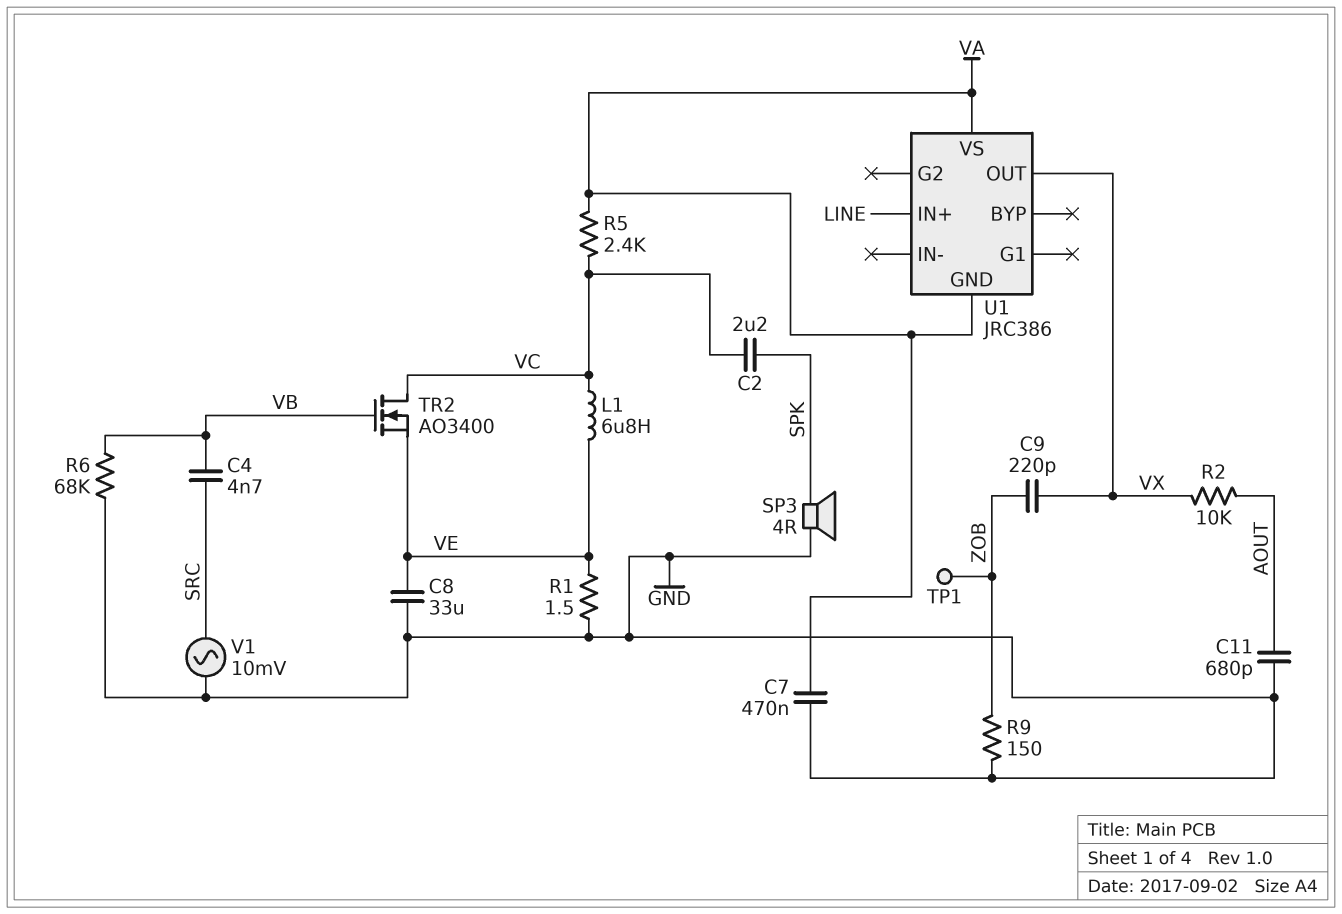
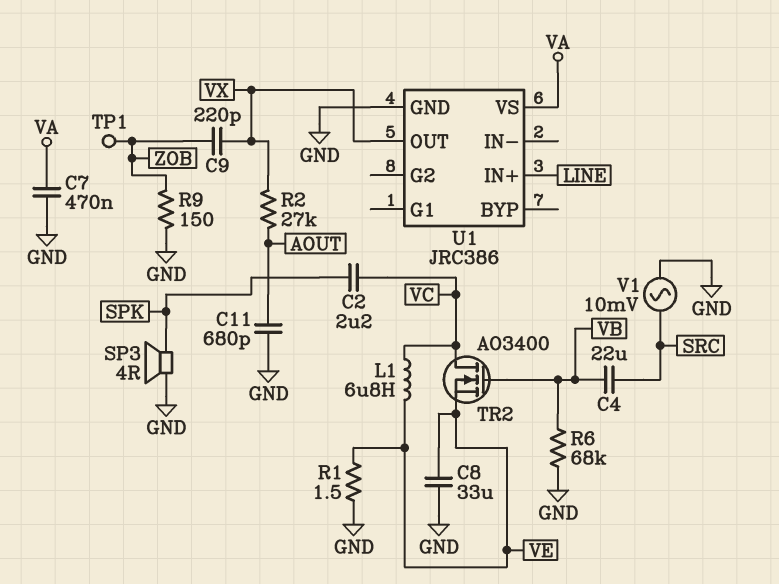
C4: 4.7nF (SRC, VB) -> 22uF (SRC, VB)
R2: 10k (AOUT, VX) -> 27k (AOUT, VX)
R5: 2.4k (VA, VC) -> none
U1 pin GND: VA -> GND

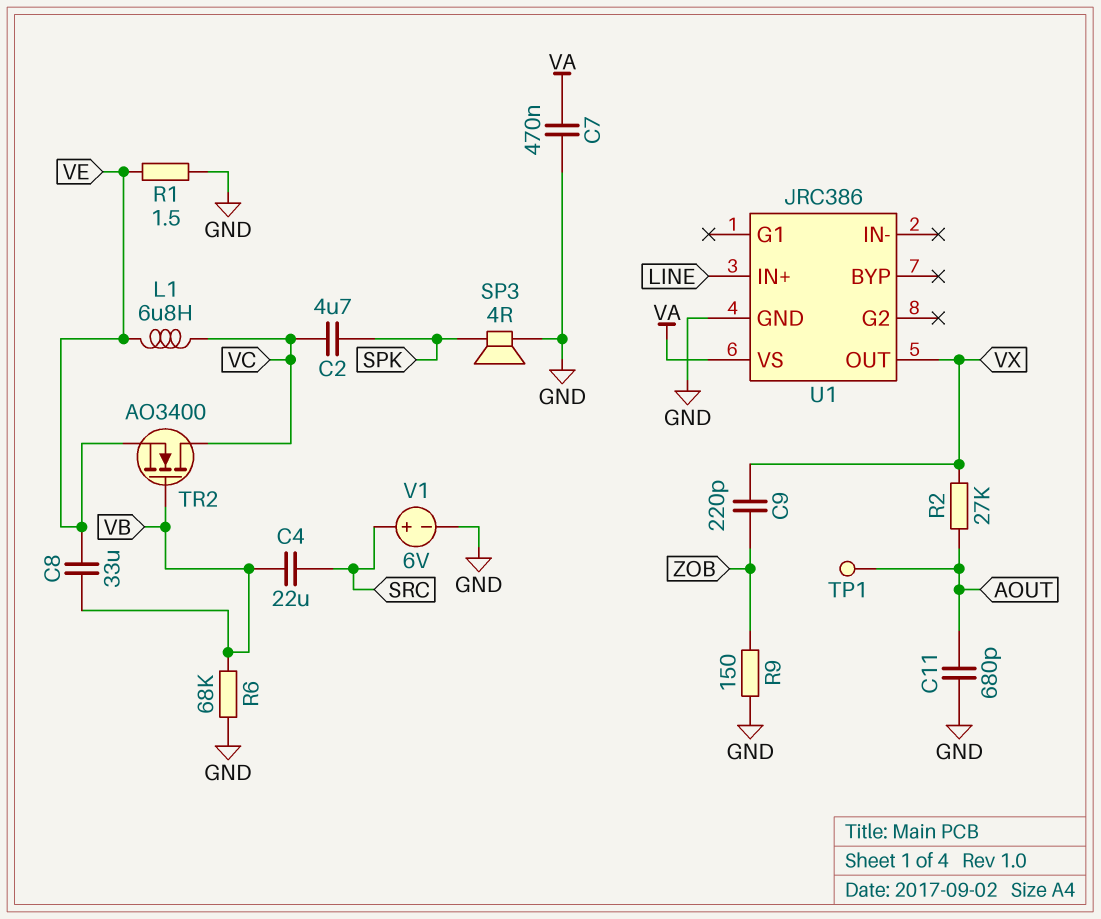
C2: 2.2uF (SPK, VC) -> 4.7uF (SPK, VC)
C8: 33uF (GND, VE) -> 33uF (VB, VE)
TP1: test point (ZOB) -> test point (AOUT)
V1: AC 10mV (GND, SRC) -> 6V (plus SRC, minus GND)

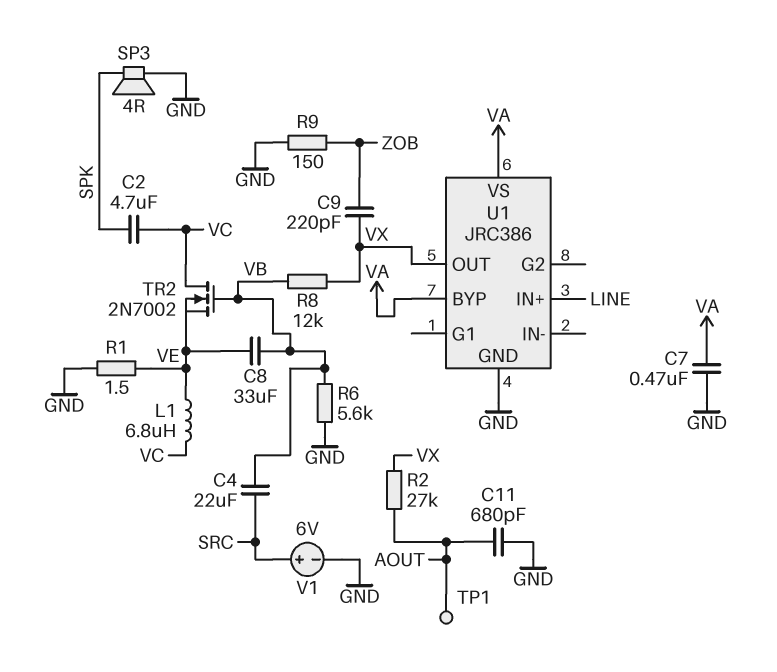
R6: 68k (GND, VB) -> 5.6k (GND, VB)
R8: none -> 12k (VB, VX)
TR2: NMOS AO3400 (G VB, D VC, S VE) -> NMOS 2N7002 (G VB, D VC, S VE)
U1 pin BYP: none -> VA

